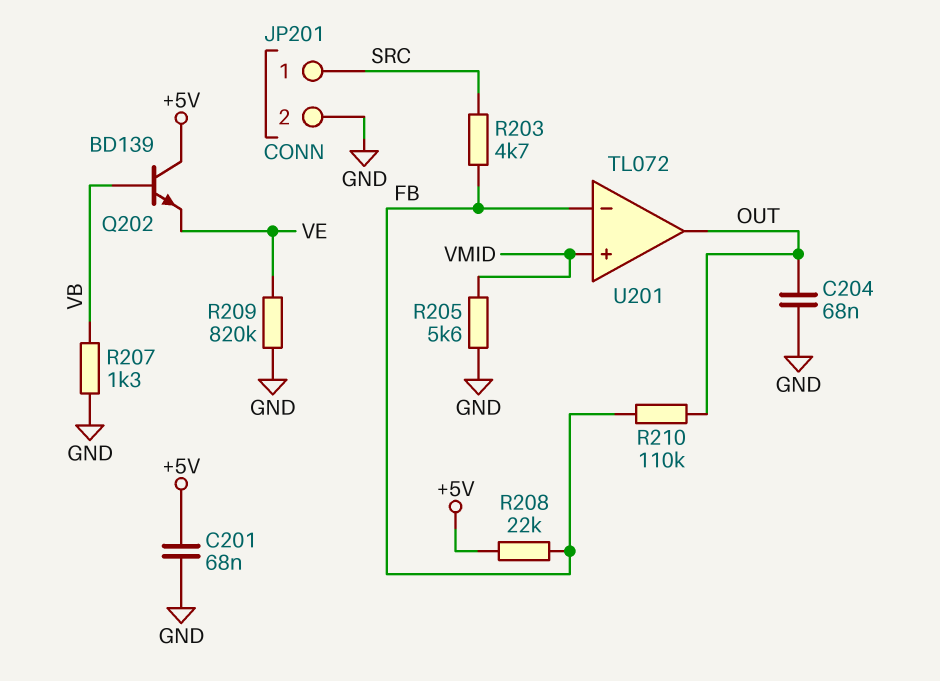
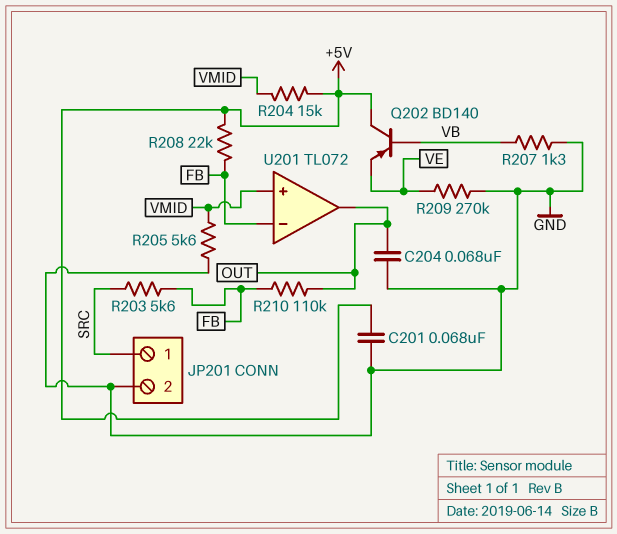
Q202: NPN BD139 (B VB, C +5V, E VE) -> PNP BD140 (B VB, C +5V, E VE)
R203: 4.7k (FB, SRC) -> 5.6k (FB, SRC)
R204: none -> 15k (+5V, VMID)
R209: 820k (GND, VE) -> 270k (GND, VE)

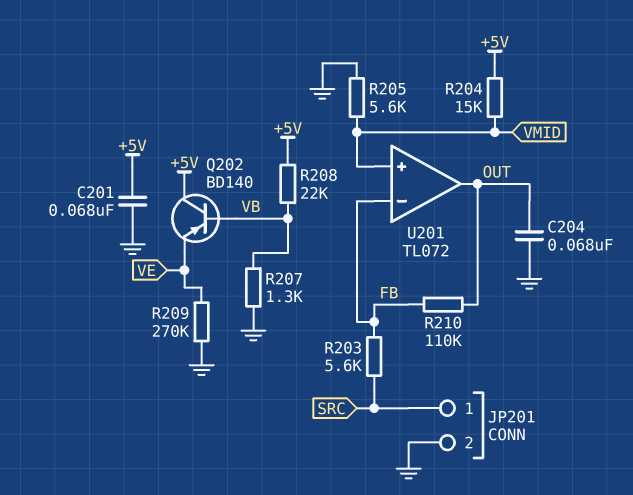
R208: 22k (+5V, FB) -> 22k (+5V, VB)

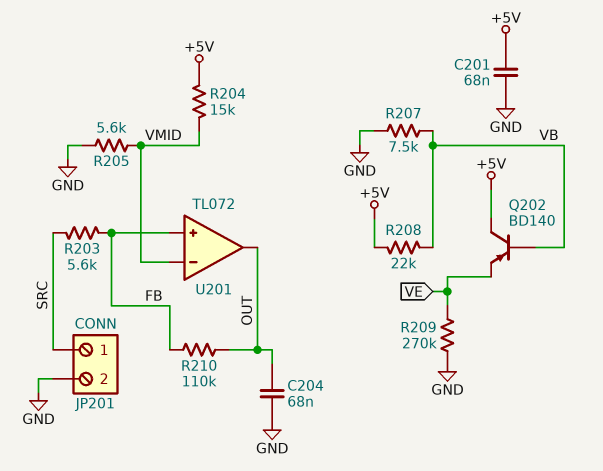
R207: 1.3k (GND, VB) -> 7.5k (GND, VB)
U201 pin in+: VMID -> FB
U201 pin in-: FB -> VMID

